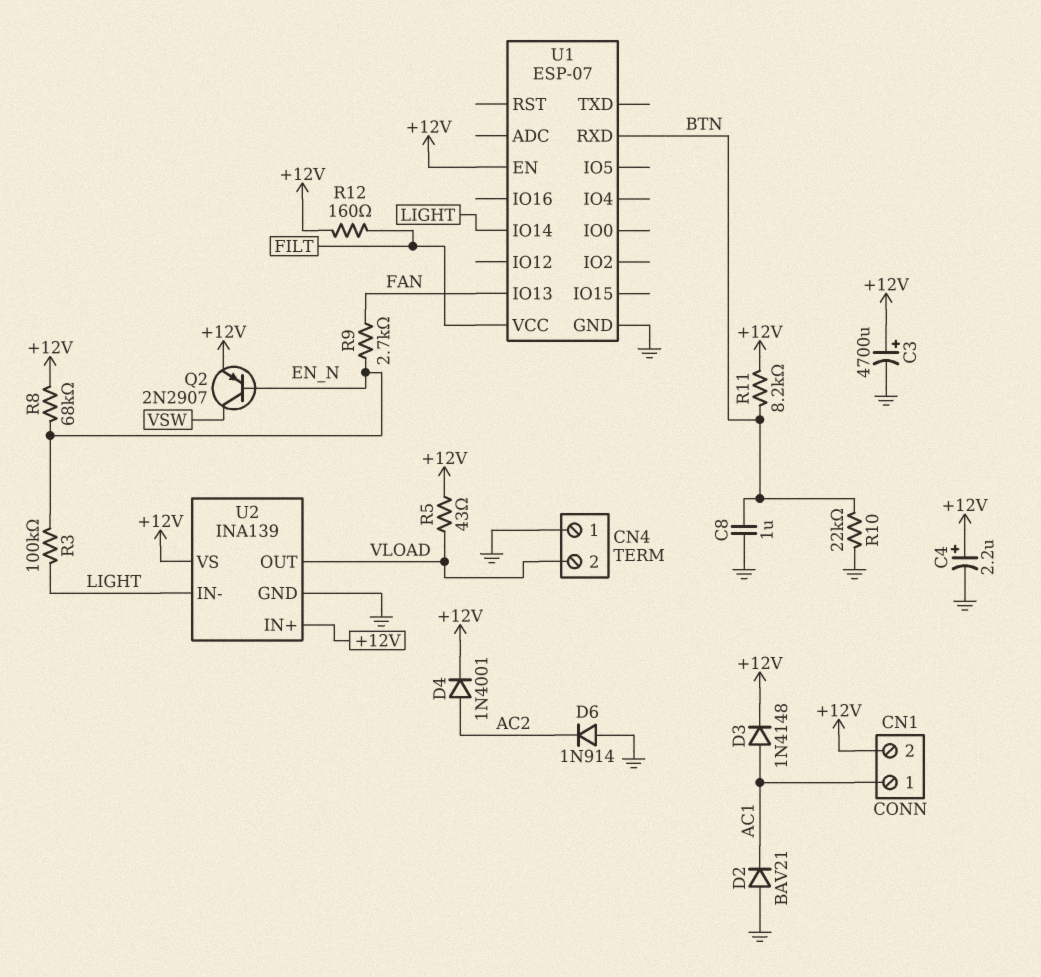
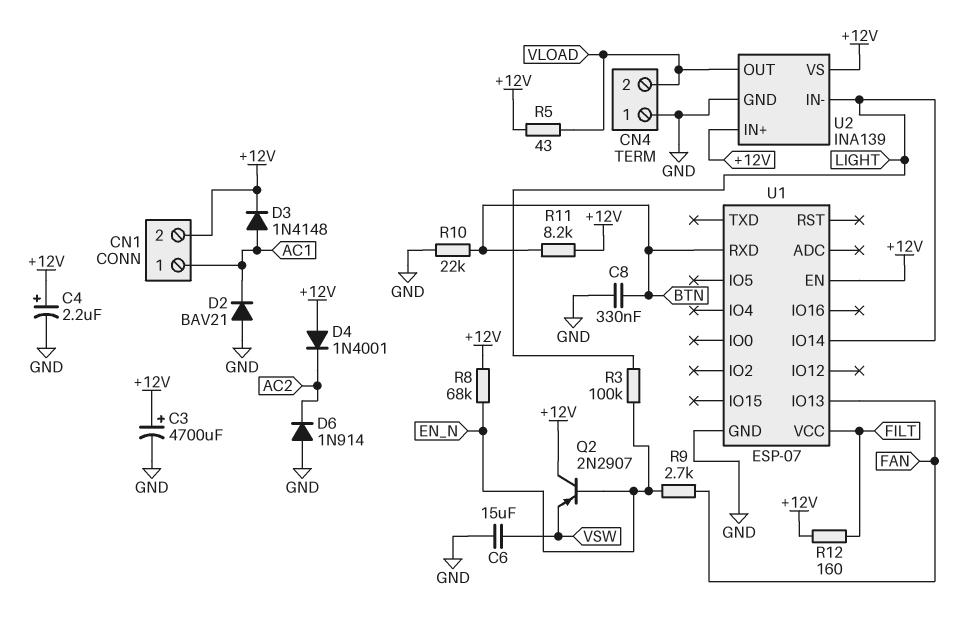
C6: none -> 15uF (GND, VSW)
C8: 1uF (BTN, GND) -> 330nF (BTN, GND)
D4: diode 1N4001 (A AC2, K +12V) -> diode 1N4001 (A +12V, K AC2)
Q2: PNP 2N2907 (B EN_N, C VSW, E +12V) -> PNP 2N2907 (B EN_N, C +12V, E VSW)

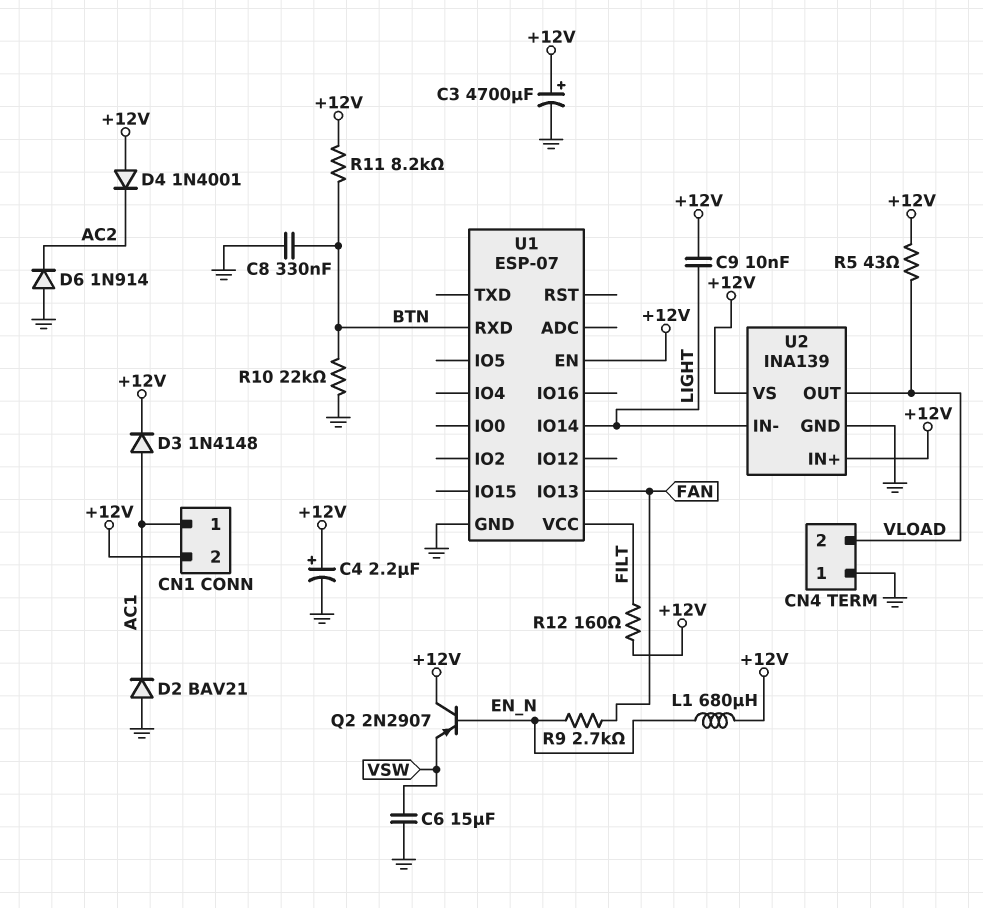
C9: none -> 10nF (+12V, LIGHT)
L1: none -> 680uH (+12V, EN_N)
R3: 100k (EN_N, LIGHT) -> none
R8: 68k (+12V, EN_N) -> none

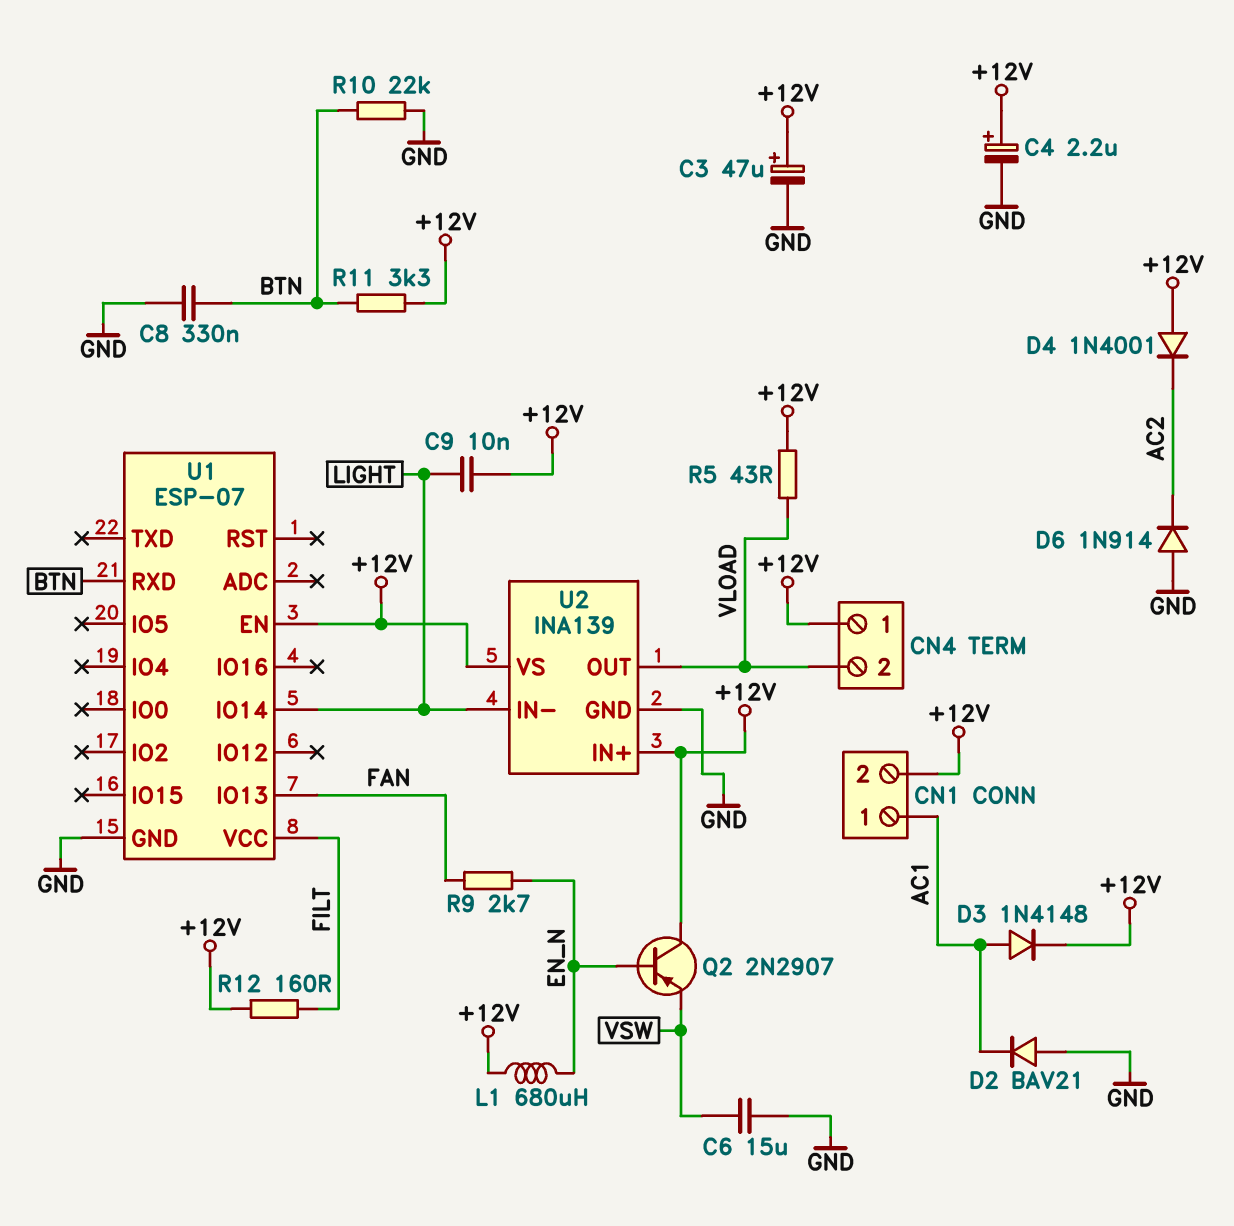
C3: 4700uF (plus +12V, minus GND) -> 47uF (plus +12V, minus GND)
CN4 pin 1: GND -> +12V
R11: 8.2k (+12V, BTN) -> 3.3k (+12V, BTN)

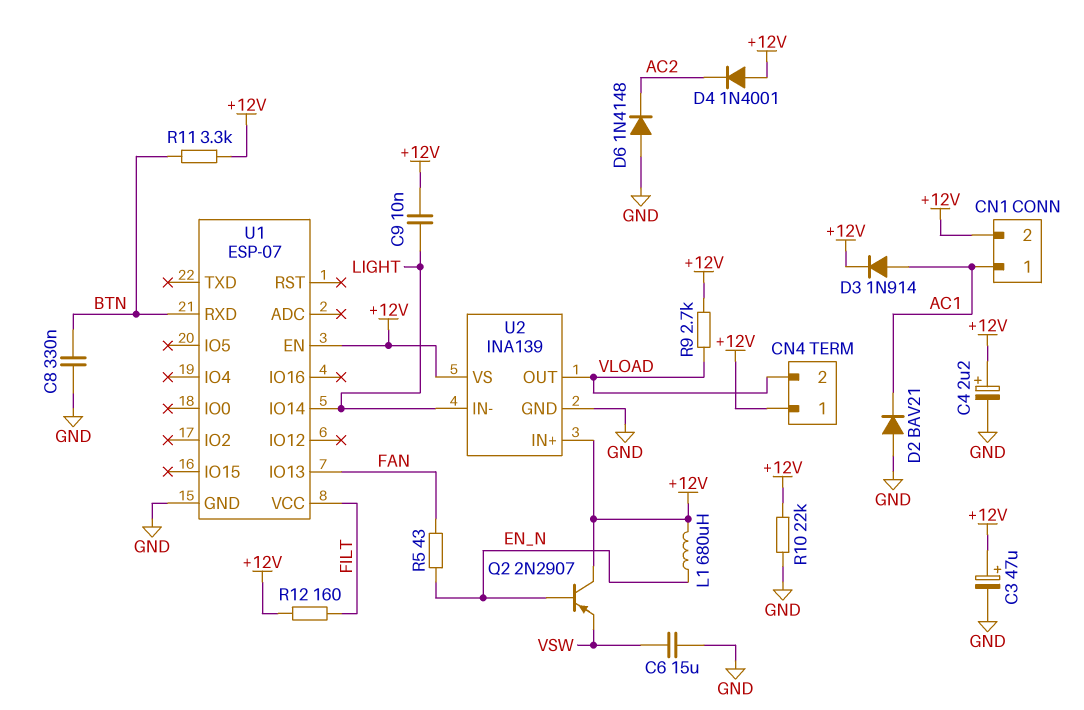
D3: diode 1N4148 (A AC1, K +12V) -> diode 1N914 (A AC1, K +12V)
D6: diode 1N914 (A GND, K AC2) -> diode 1N4148 (A GND, K AC2)
R5: 43 (+12V, VLOAD) -> 43 (EN_N, FAN)
R9: 2.7k (EN_N, FAN) -> 2.7k (+12V, VLOAD)
R10: 22k (BTN, GND) -> 22k (+12V, GND)

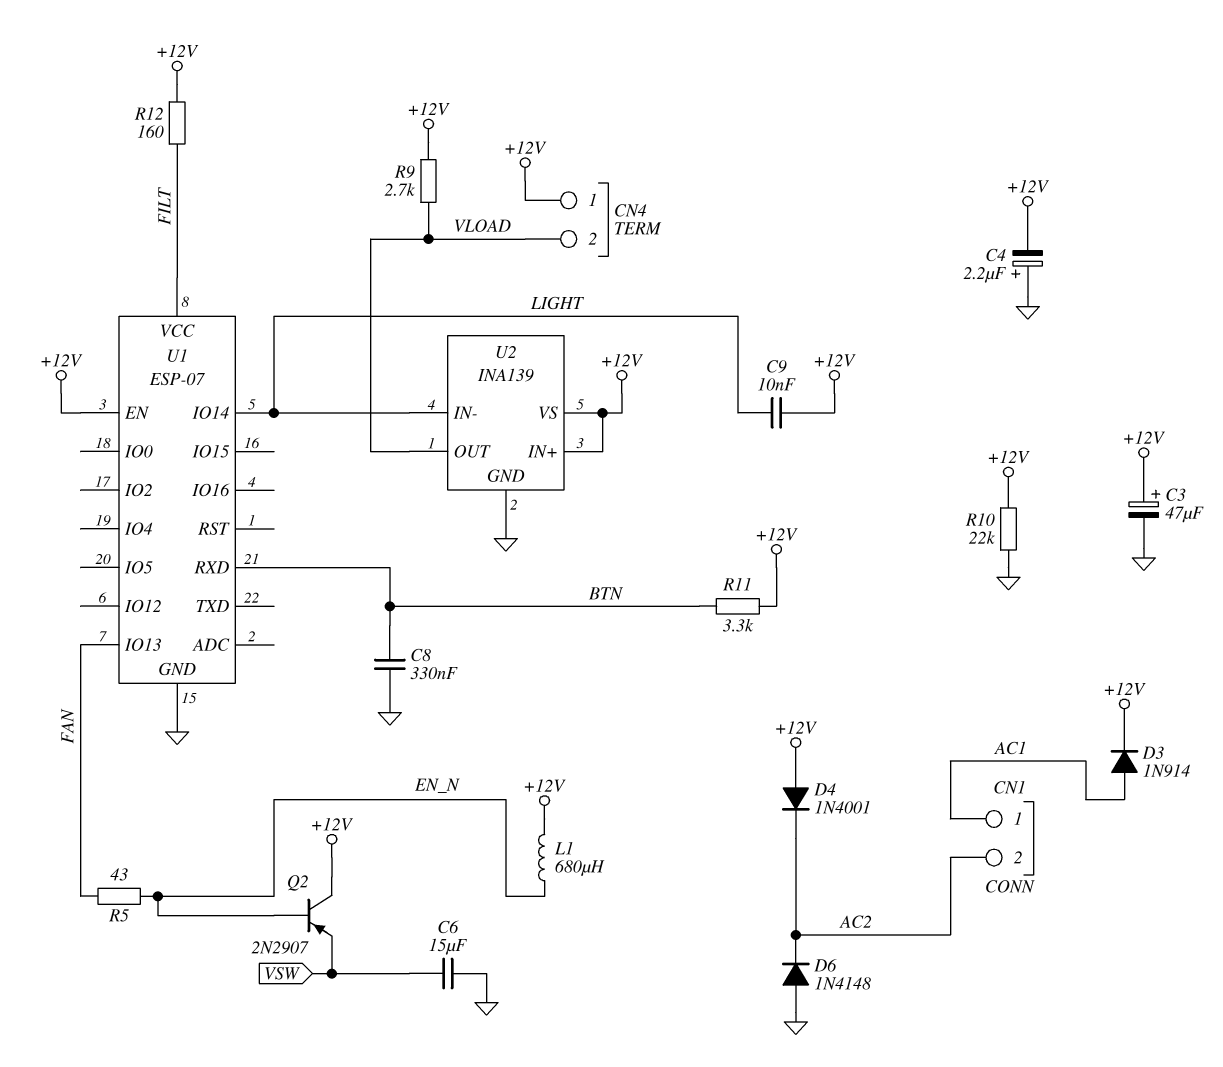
C4: 2.2uF (plus +12V, minus GND) -> 2.2uF (plus GND, minus +12V)
CN1 pin 2: +12V -> AC2
D2: diode BAV21 (A GND, K AC1) -> none

